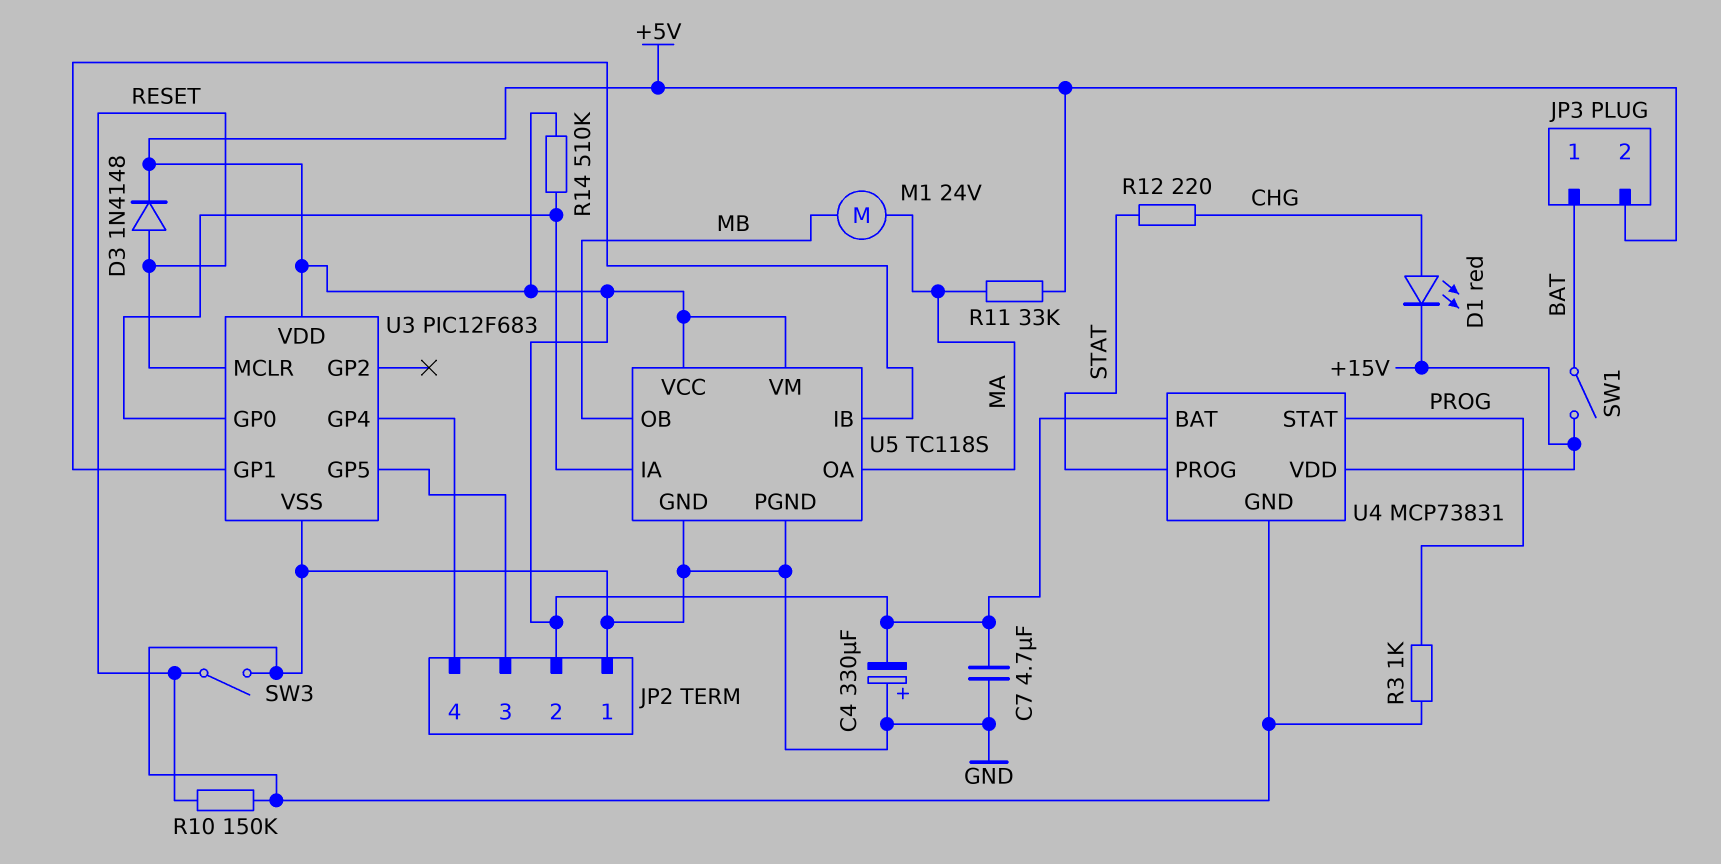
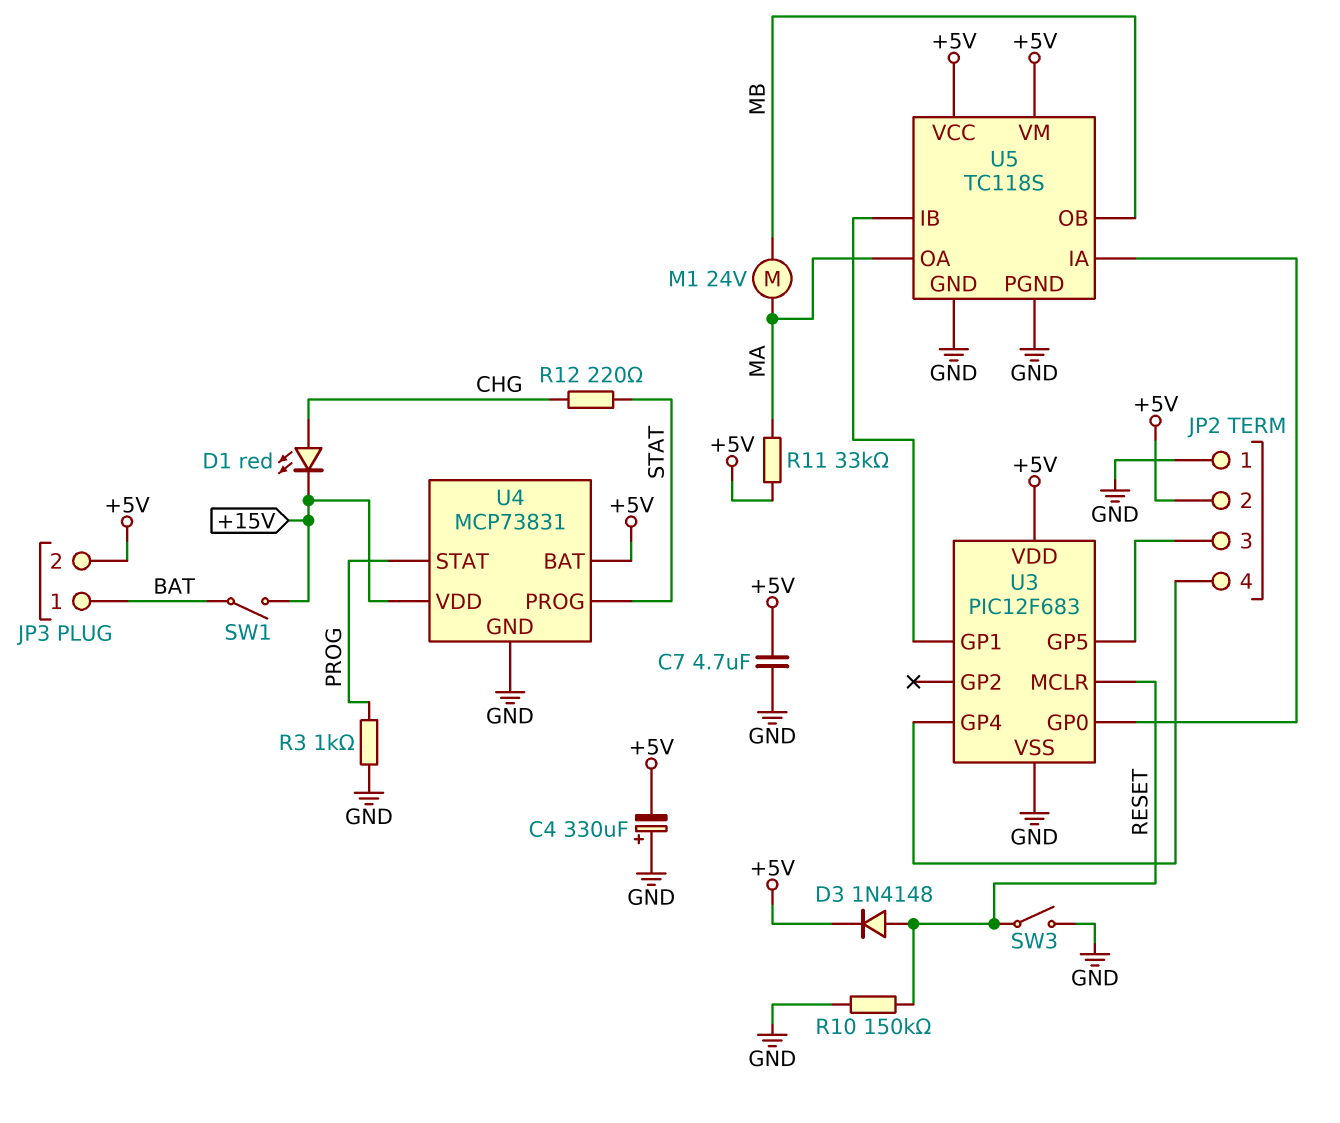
R14: 510k (+5V, U3/GP0) -> none

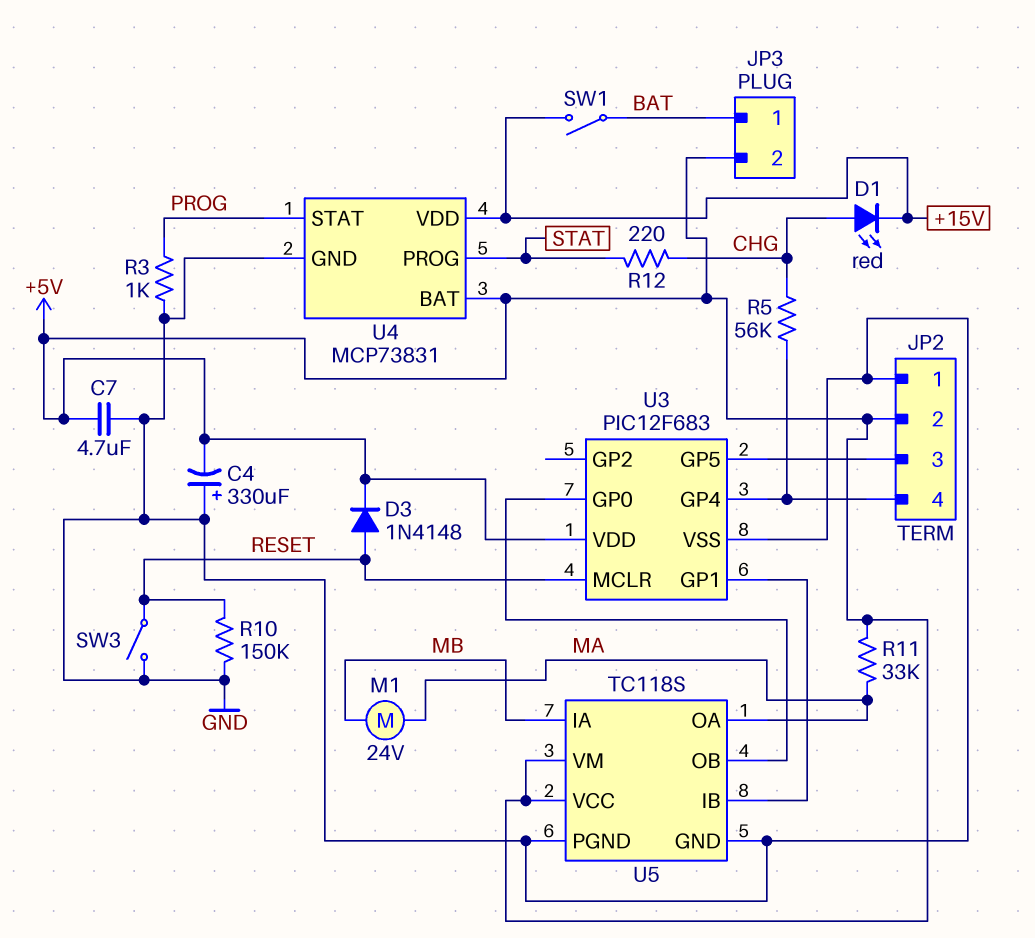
R5: none -> 56k (CHG, JP2/4)
U5 pin IA: U3/GP0 -> MB
U5 pin OB: MB -> U3/GP0

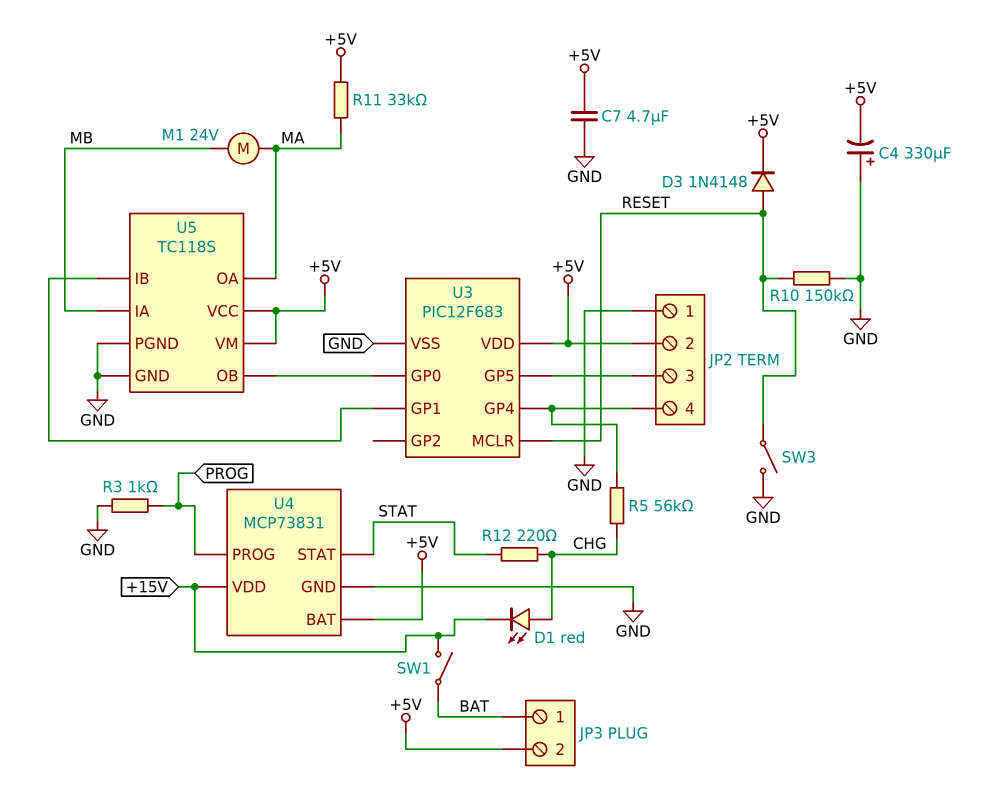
U4 pin PROG: STAT -> PROG
U4 pin STAT: PROG -> STAT

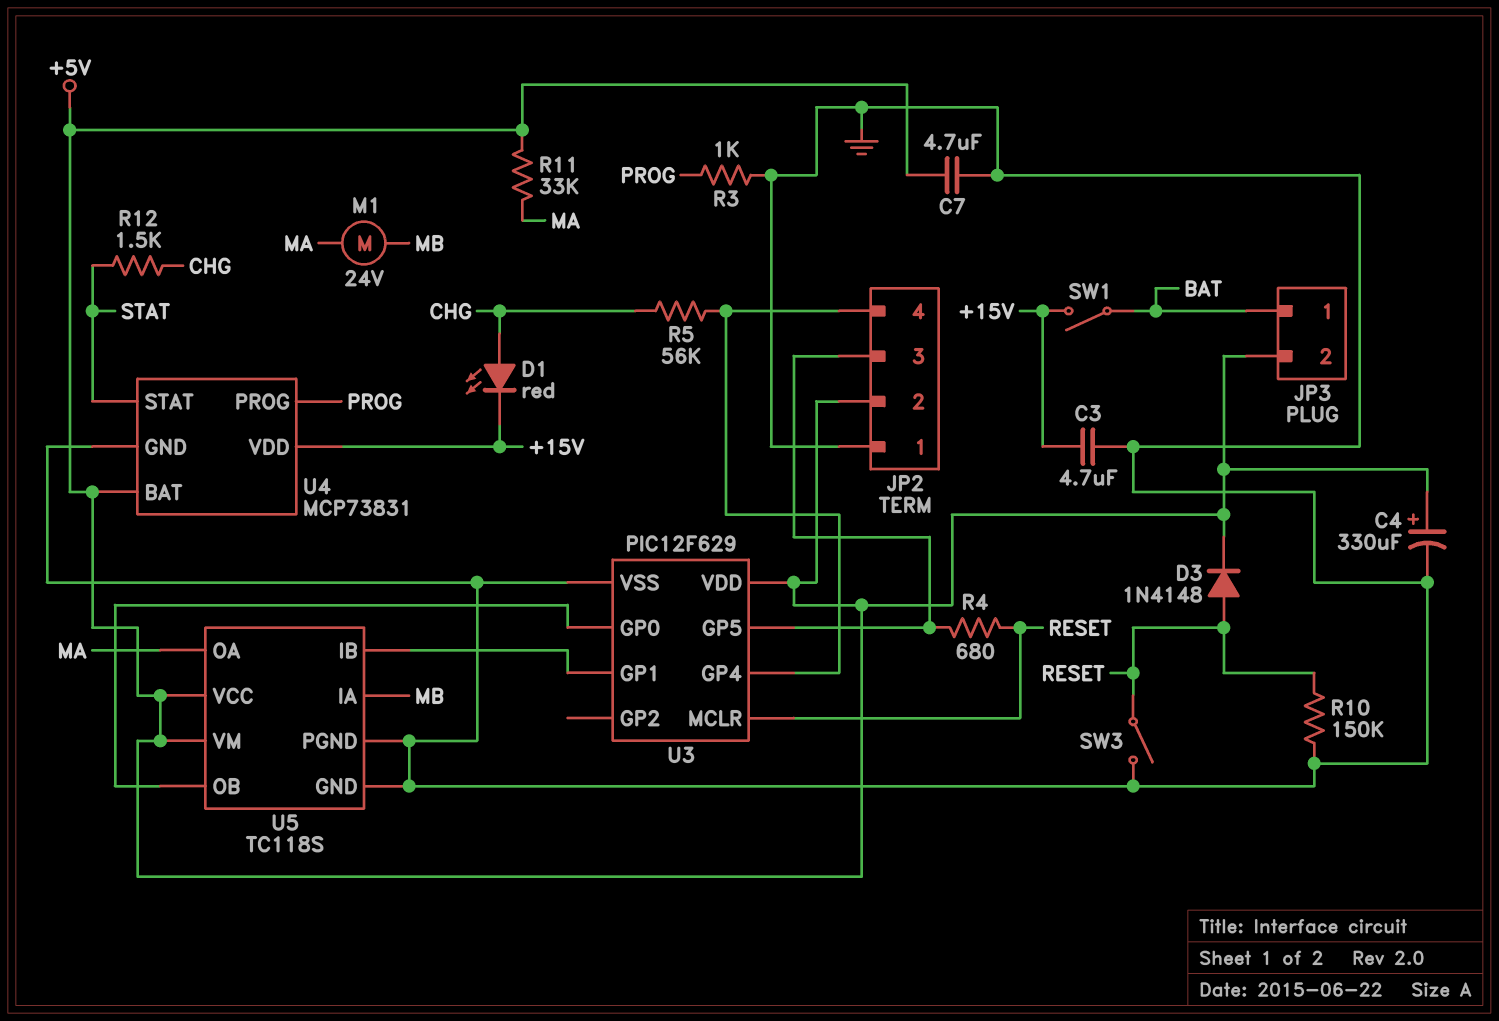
C3: none -> 4.7uF (+15V, GND)
C4: 330uF (plus GND, minus +5V) -> 330uF (plus +5V, minus GND)
R4: none -> 680 (JP2/3, RESET)
R12: 220 (CHG, STAT) -> 1.5k (CHG, STAT)
U3: PIC12F683 -> PIC12F629

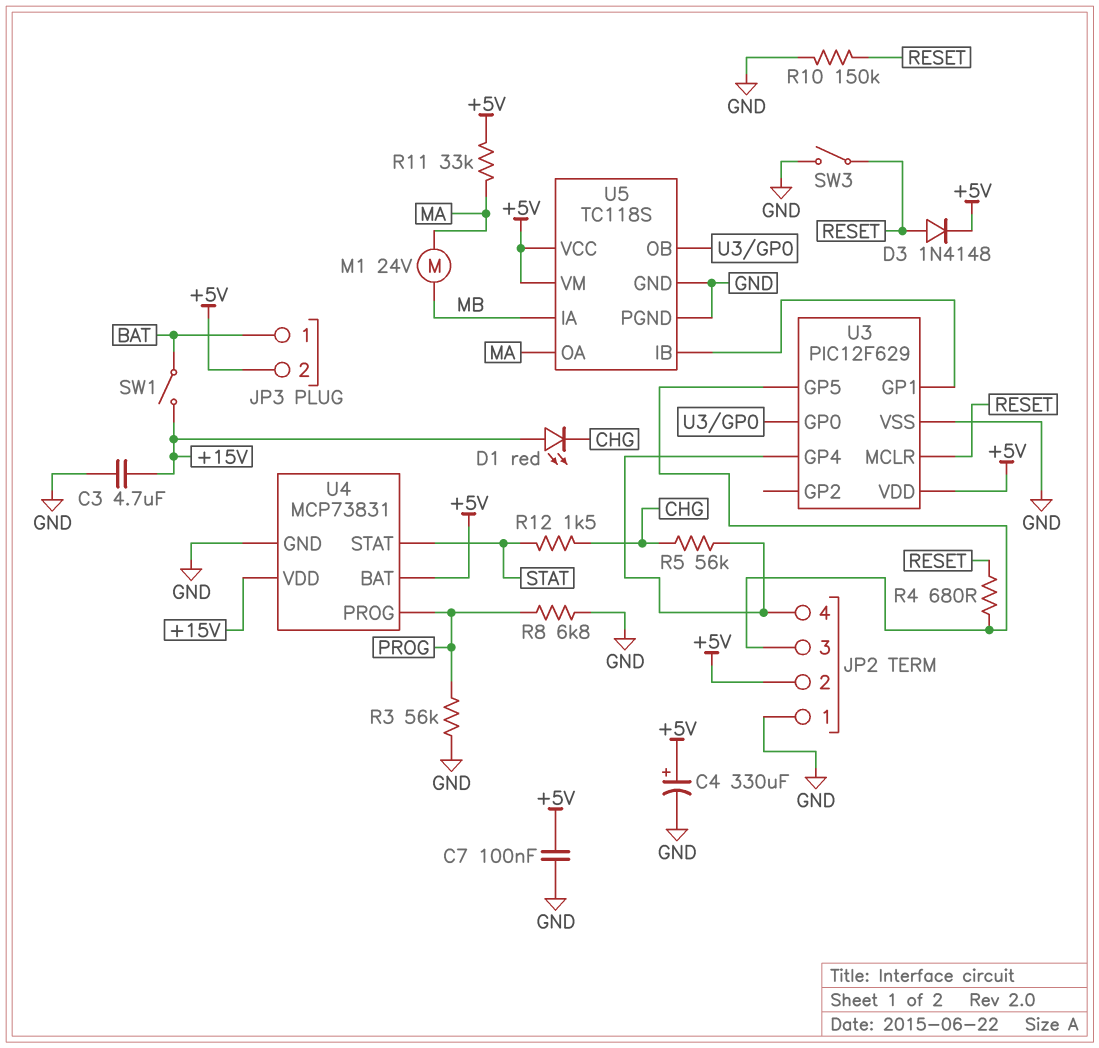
C7: 4.7uF (+5V, GND) -> 100nF (+5V, GND)
D1: LED red (A CHG, K +15V) -> LED red (A +15V, K CHG)
R3: 1k (GND, PROG) -> 56k (GND, PROG)
R8: none -> 6.8k (GND, PROG)

